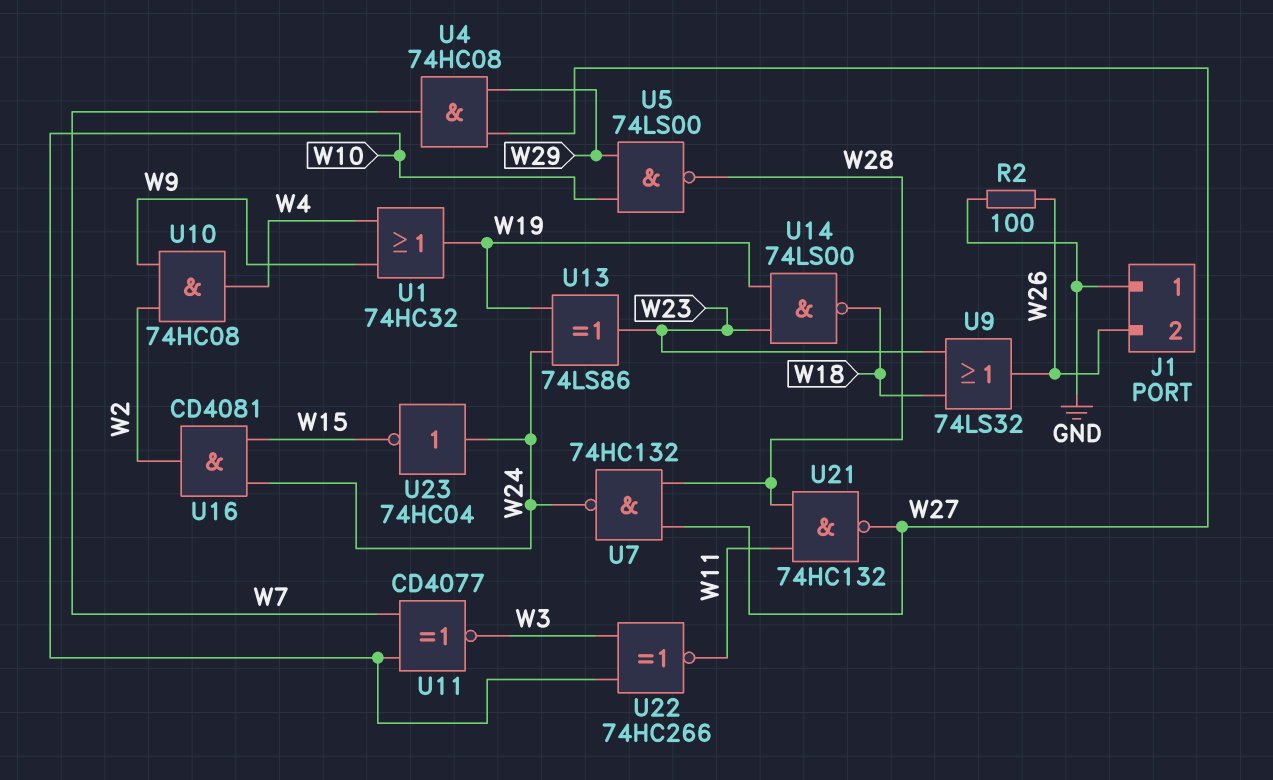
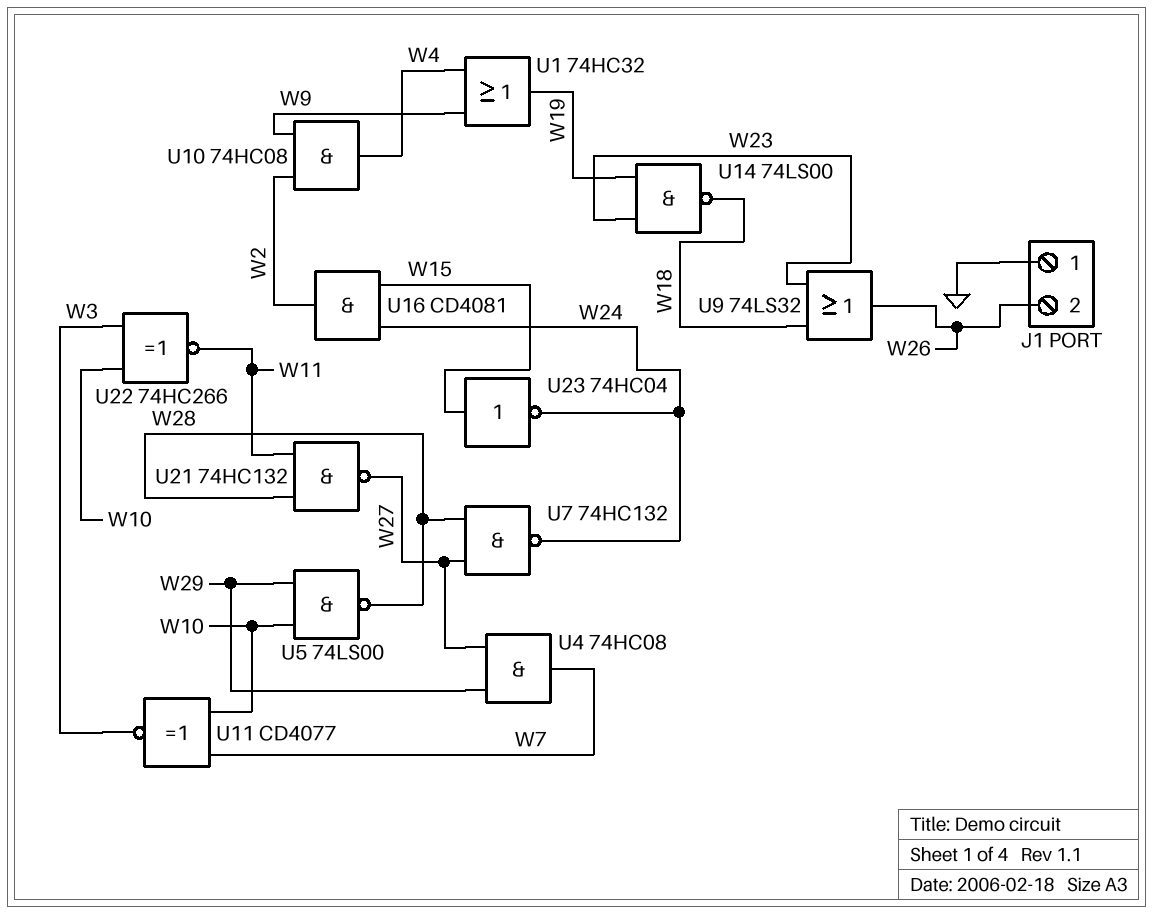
R2: 100 (GND, W26) -> none
U13: XOR 74LS86 (in W19, in W24, out W23) -> none
U23: NOT 74HC04 (in W24, out W15) -> NOT 74HC04 (in W15, out W24)

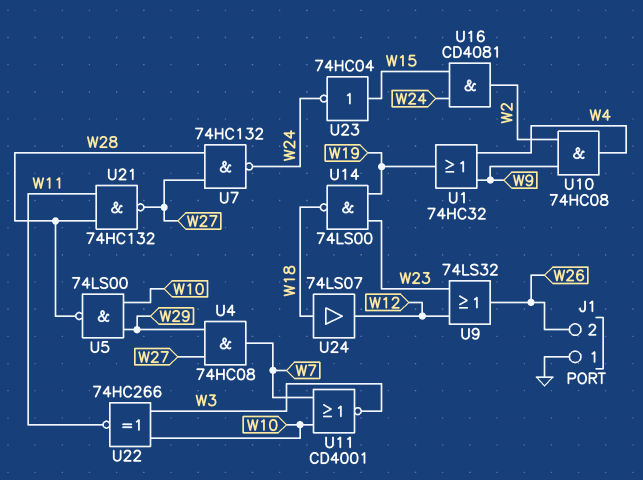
U9: OR 74LS32 (in W18, in W23, out W26) -> OR 74LS32 (in W12, in W23, out W26)
U11: XNOR CD4077 (in W7, in W10, out W3) -> NOR CD4001 (in W7, in W10, out W3)
U24: none -> buffer 74LS07 (in W18, out W12)

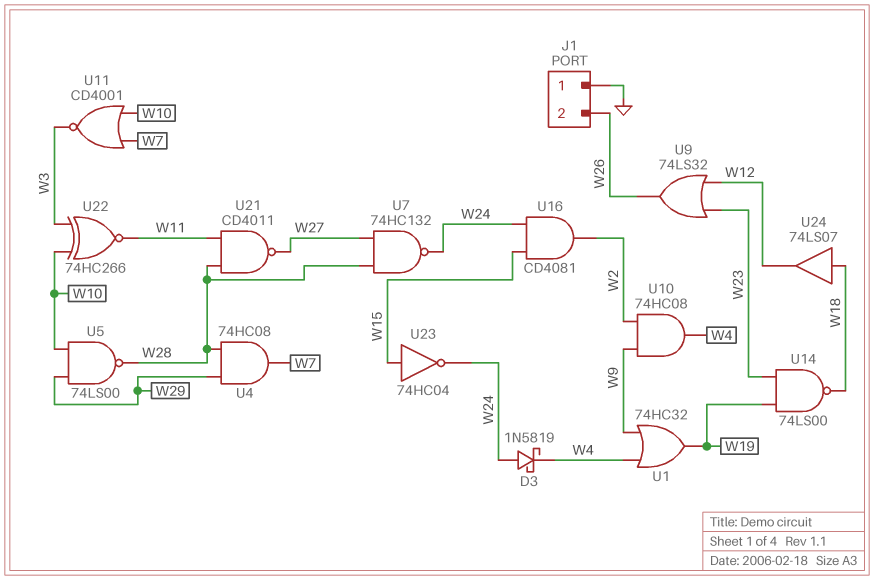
D3: none -> schottky 1N5819 (A W24, K W4)
U4: AND 74HC08 (in W27, in W29, out W7) -> AND 74HC08 (in W28, in W29, out W7)
U21: NAND 74HC132 (in W11, in W28, out W27) -> NAND CD4011 (in W11, in W28, out W27)

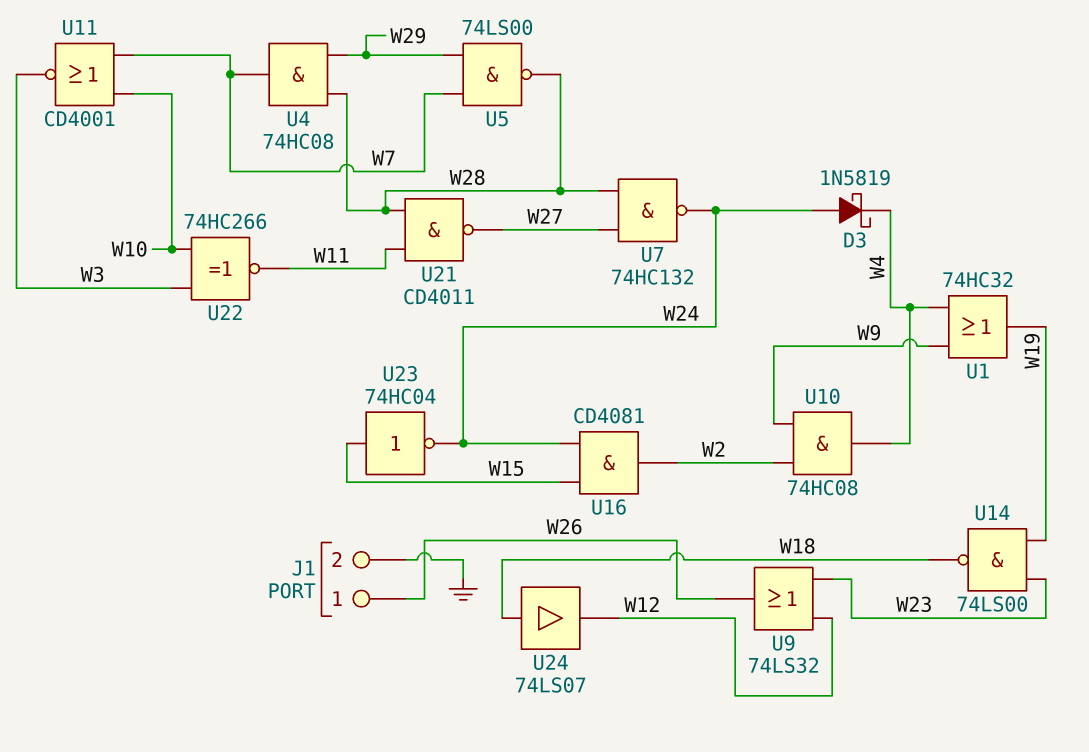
J1 pin 1: GND -> W26
J1 pin 2: W26 -> GND
U5: NAND 74LS00 (in W10, in W29, out W28) -> NAND 74LS00 (in W7, in W29, out W28)

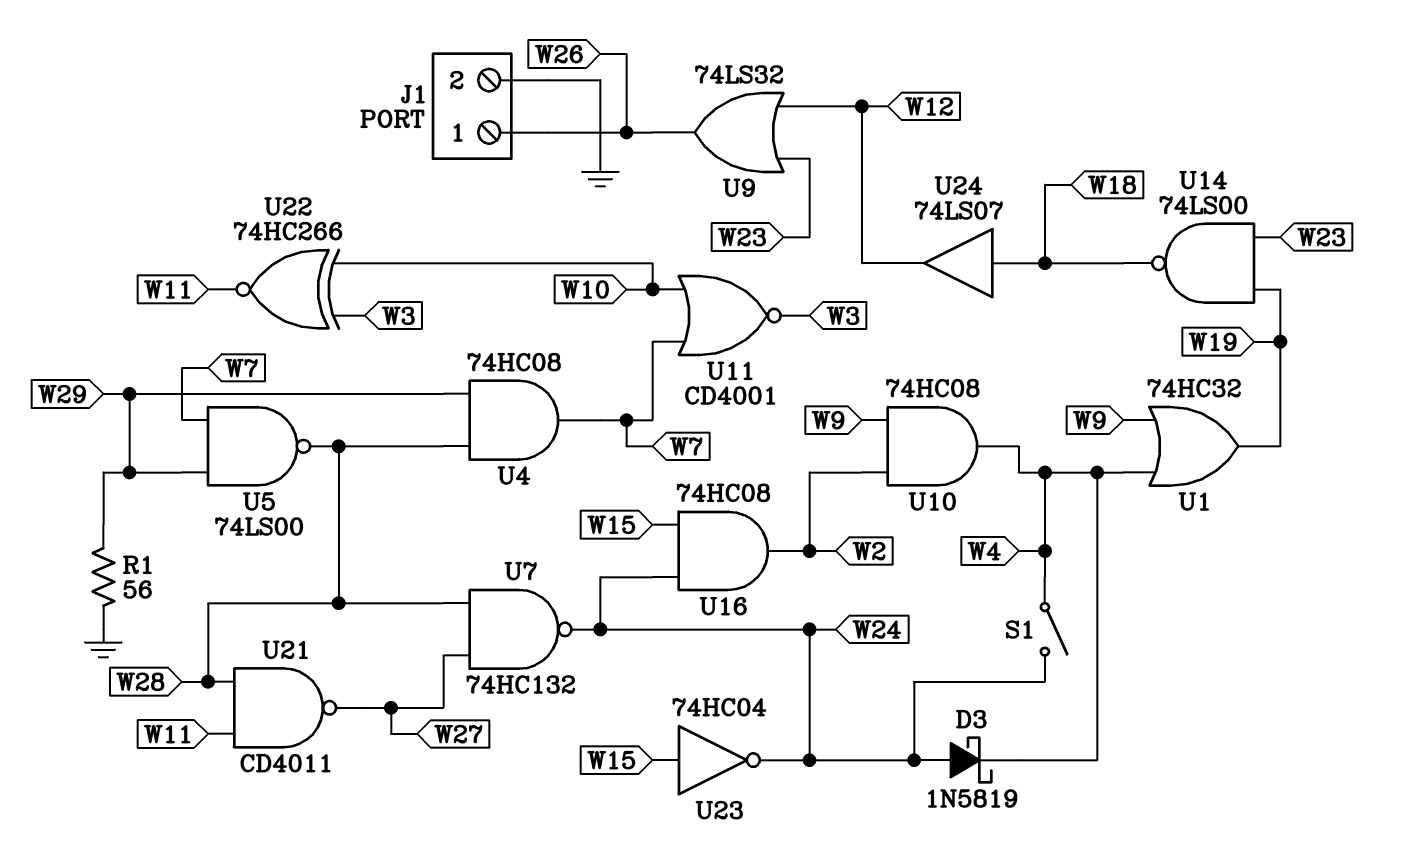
R1: none -> 56 (GND, W29)
S1: none -> switch (W4, W24)
U16: AND CD4081 (in W15, in W24, out W2) -> AND 74HC08 (in W15, in W24, out W2)

